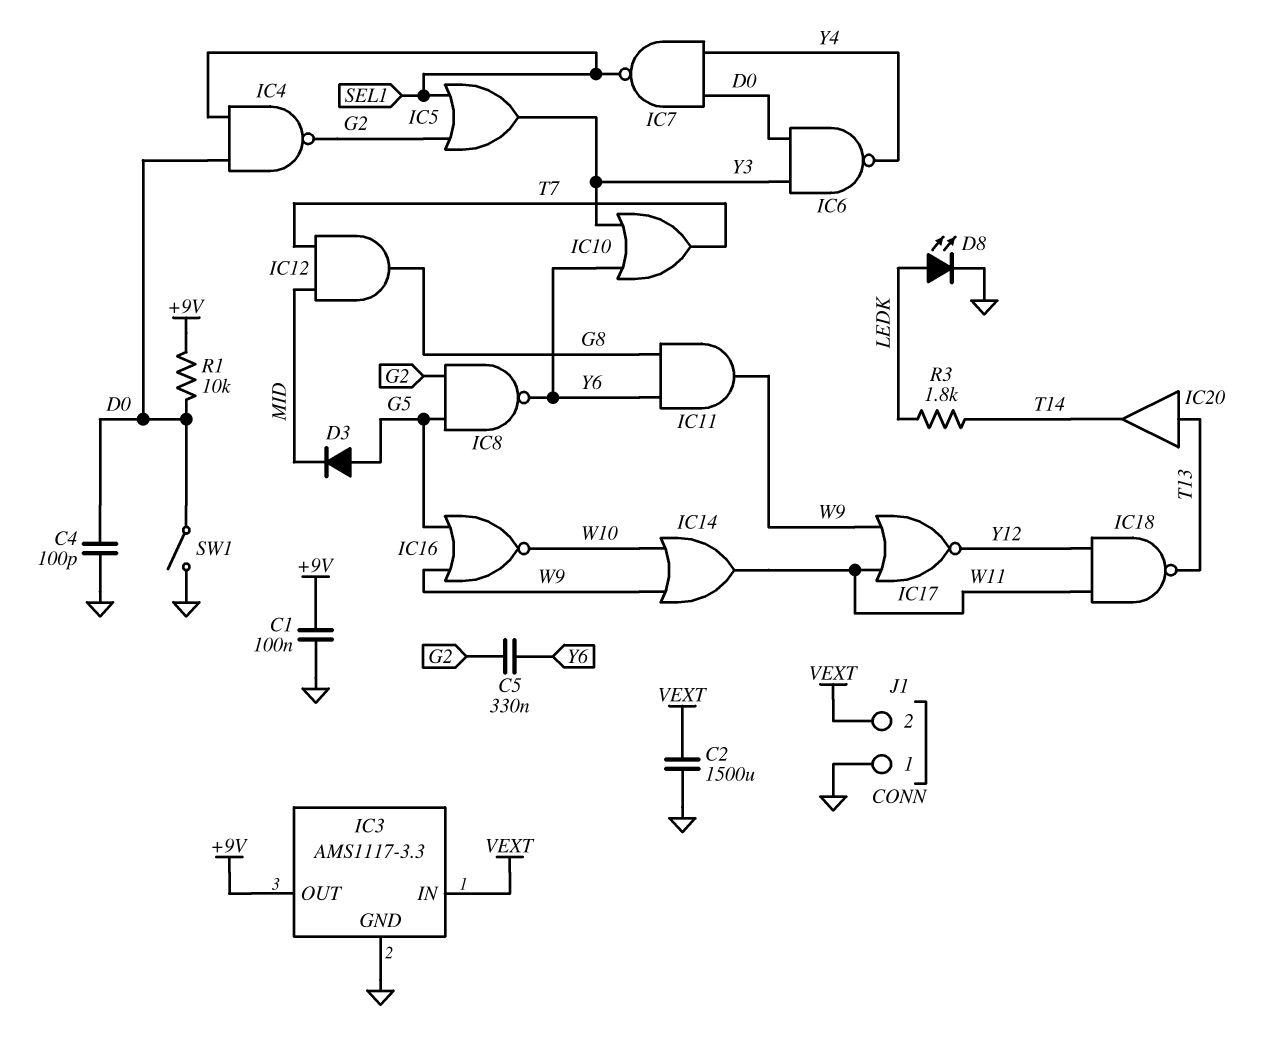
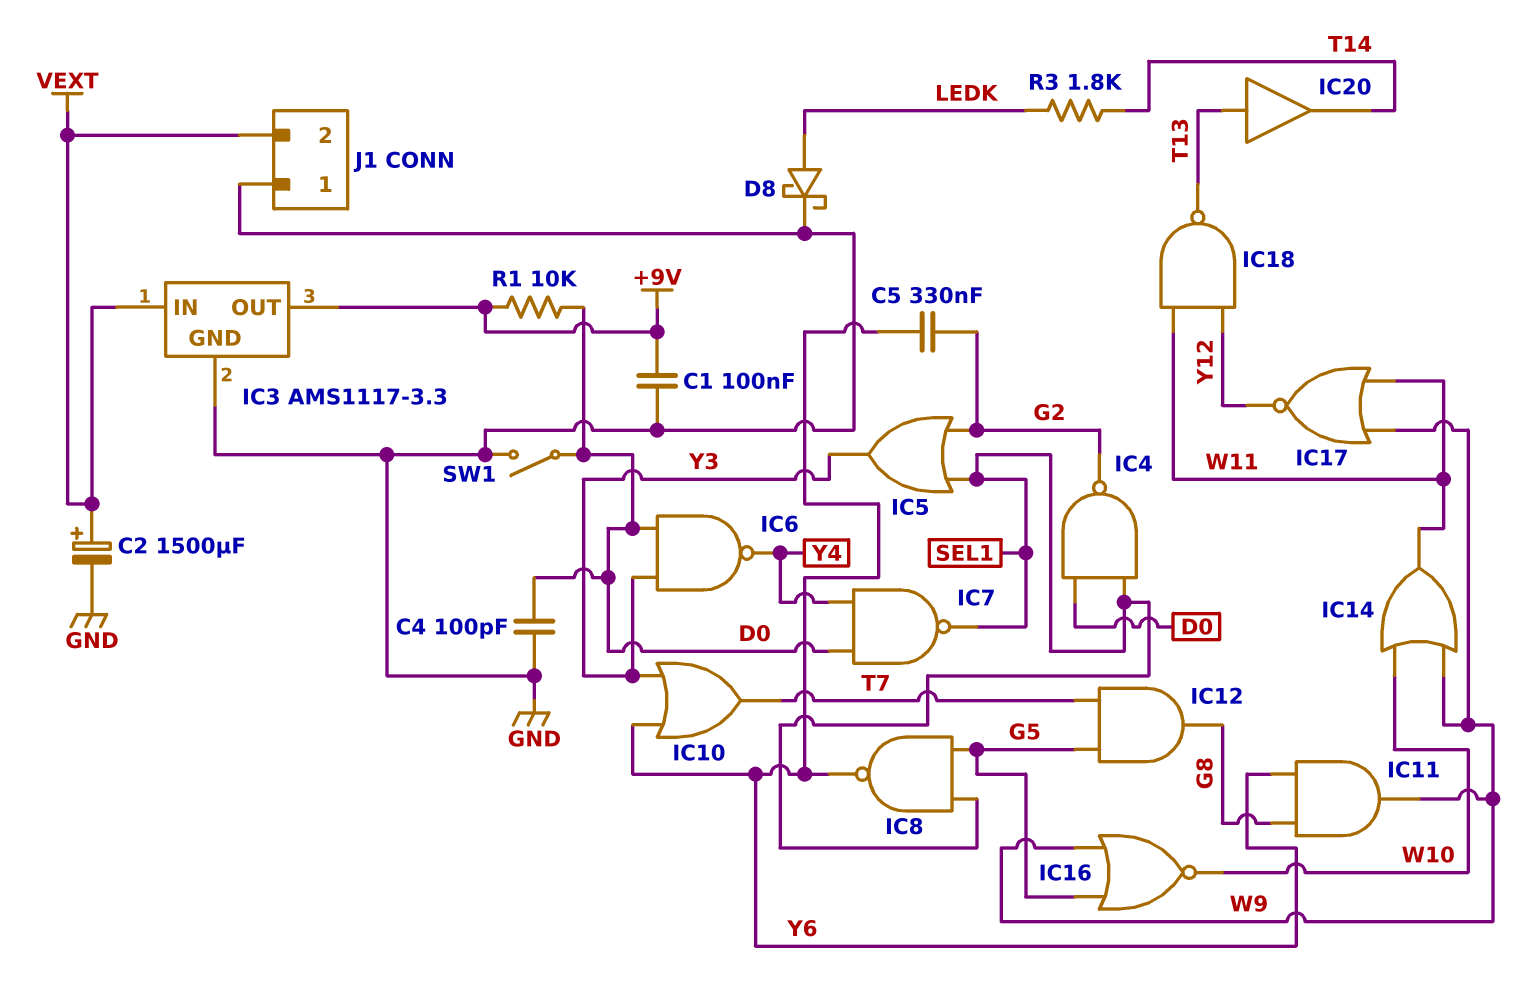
C2: 1500uF (GND, VEXT) -> 1500uF (plus VEXT, minus GND)
D3: diode (A G5, K MID) -> none
D8: LED (A LEDK, K GND) -> schottky (A LEDK, K GND)
IC8: NAND (in G2, in G5, out Y6) -> NAND (in G5, in SEL1, out Y6)
IC12: AND (in MID, in T7, out G8) -> AND (in G5, in T7, out G8)

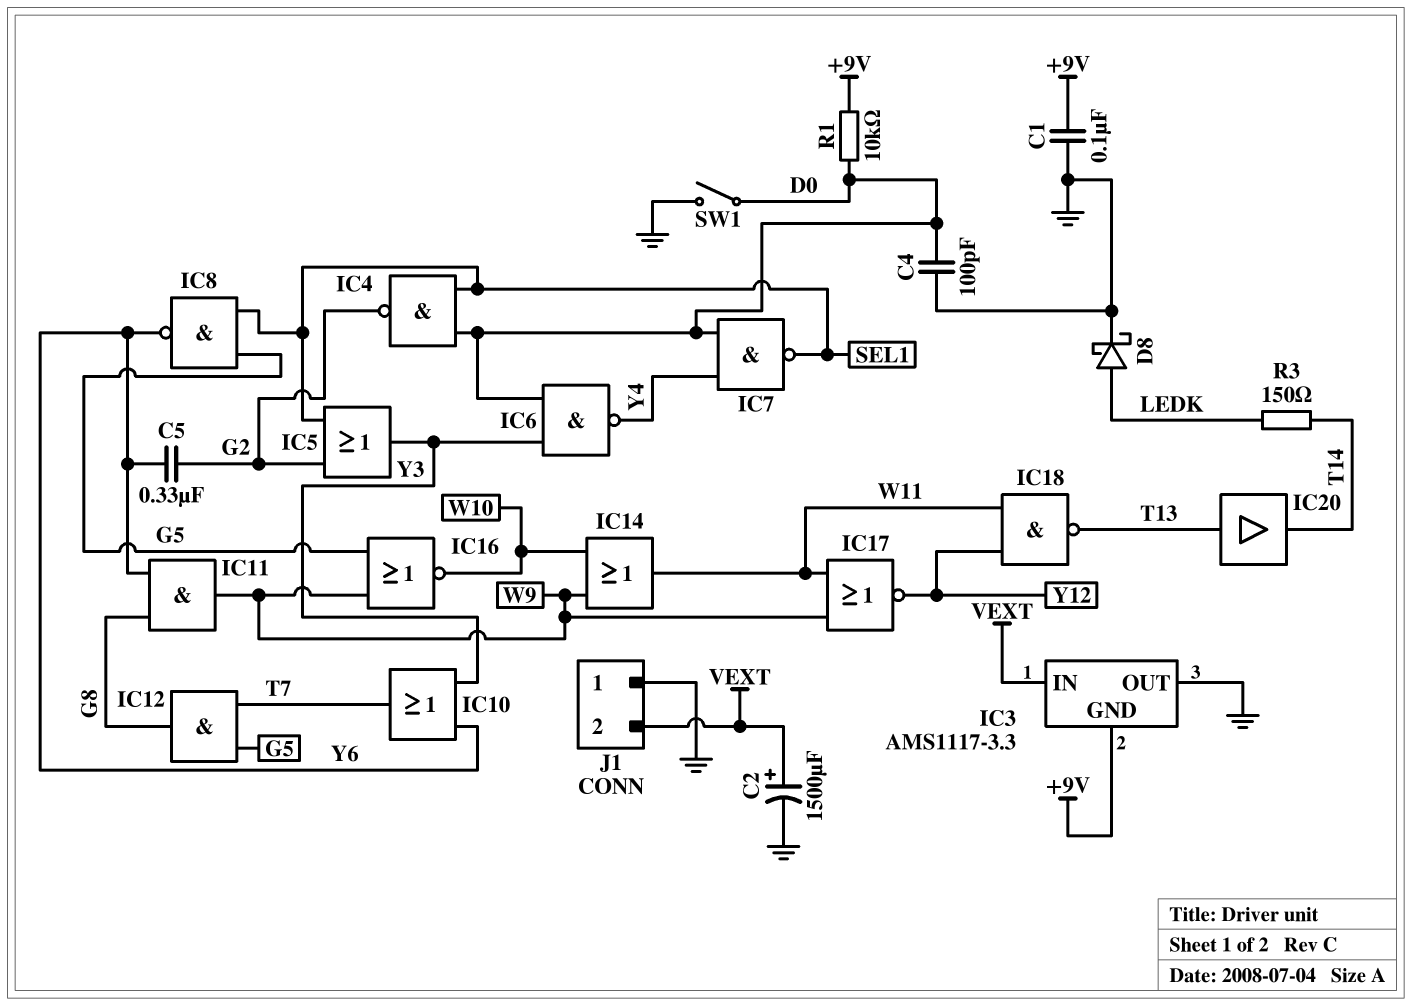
IC3 pin GND: GND -> +9V
IC3 pin OUT: +9V -> GND
R3: 1.8k (LEDK, T14) -> 150 (LEDK, T14)

